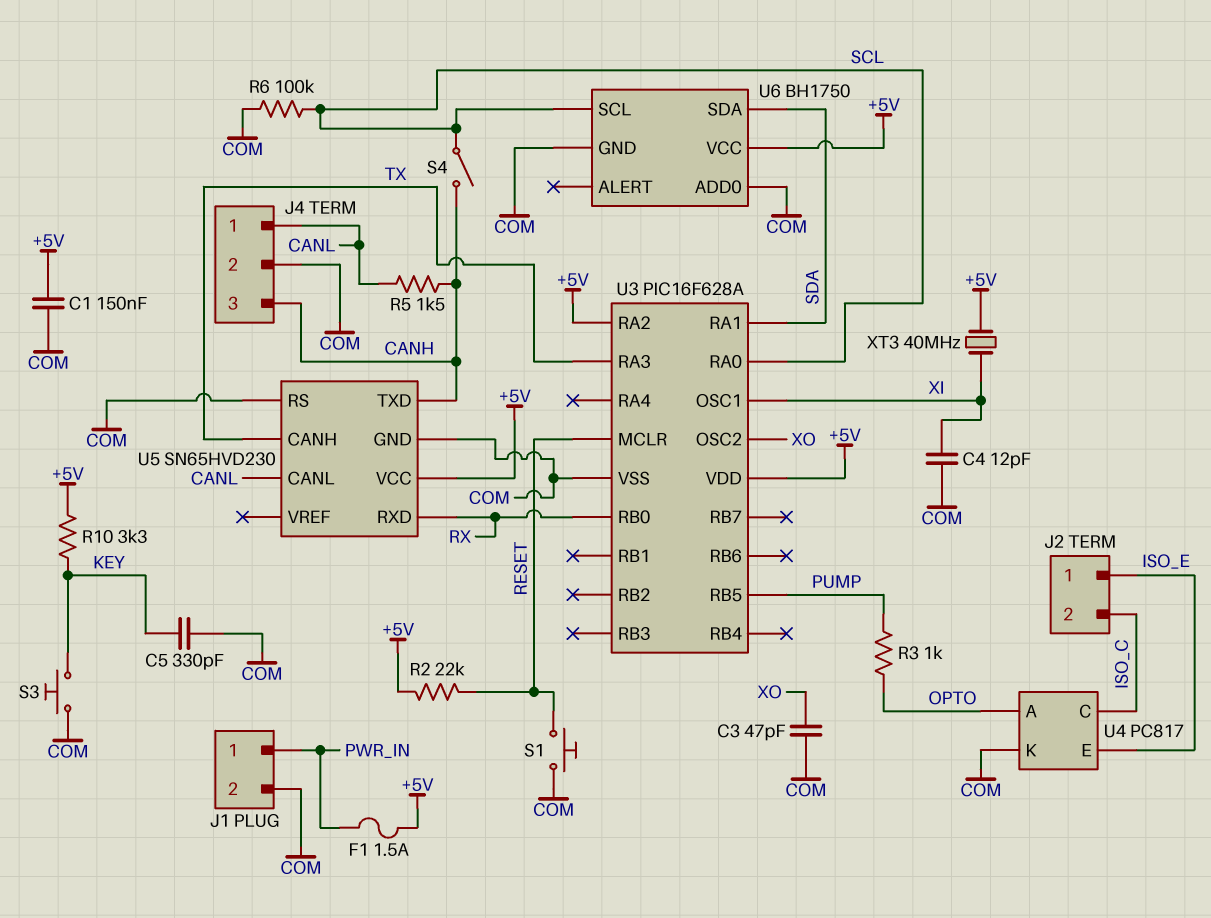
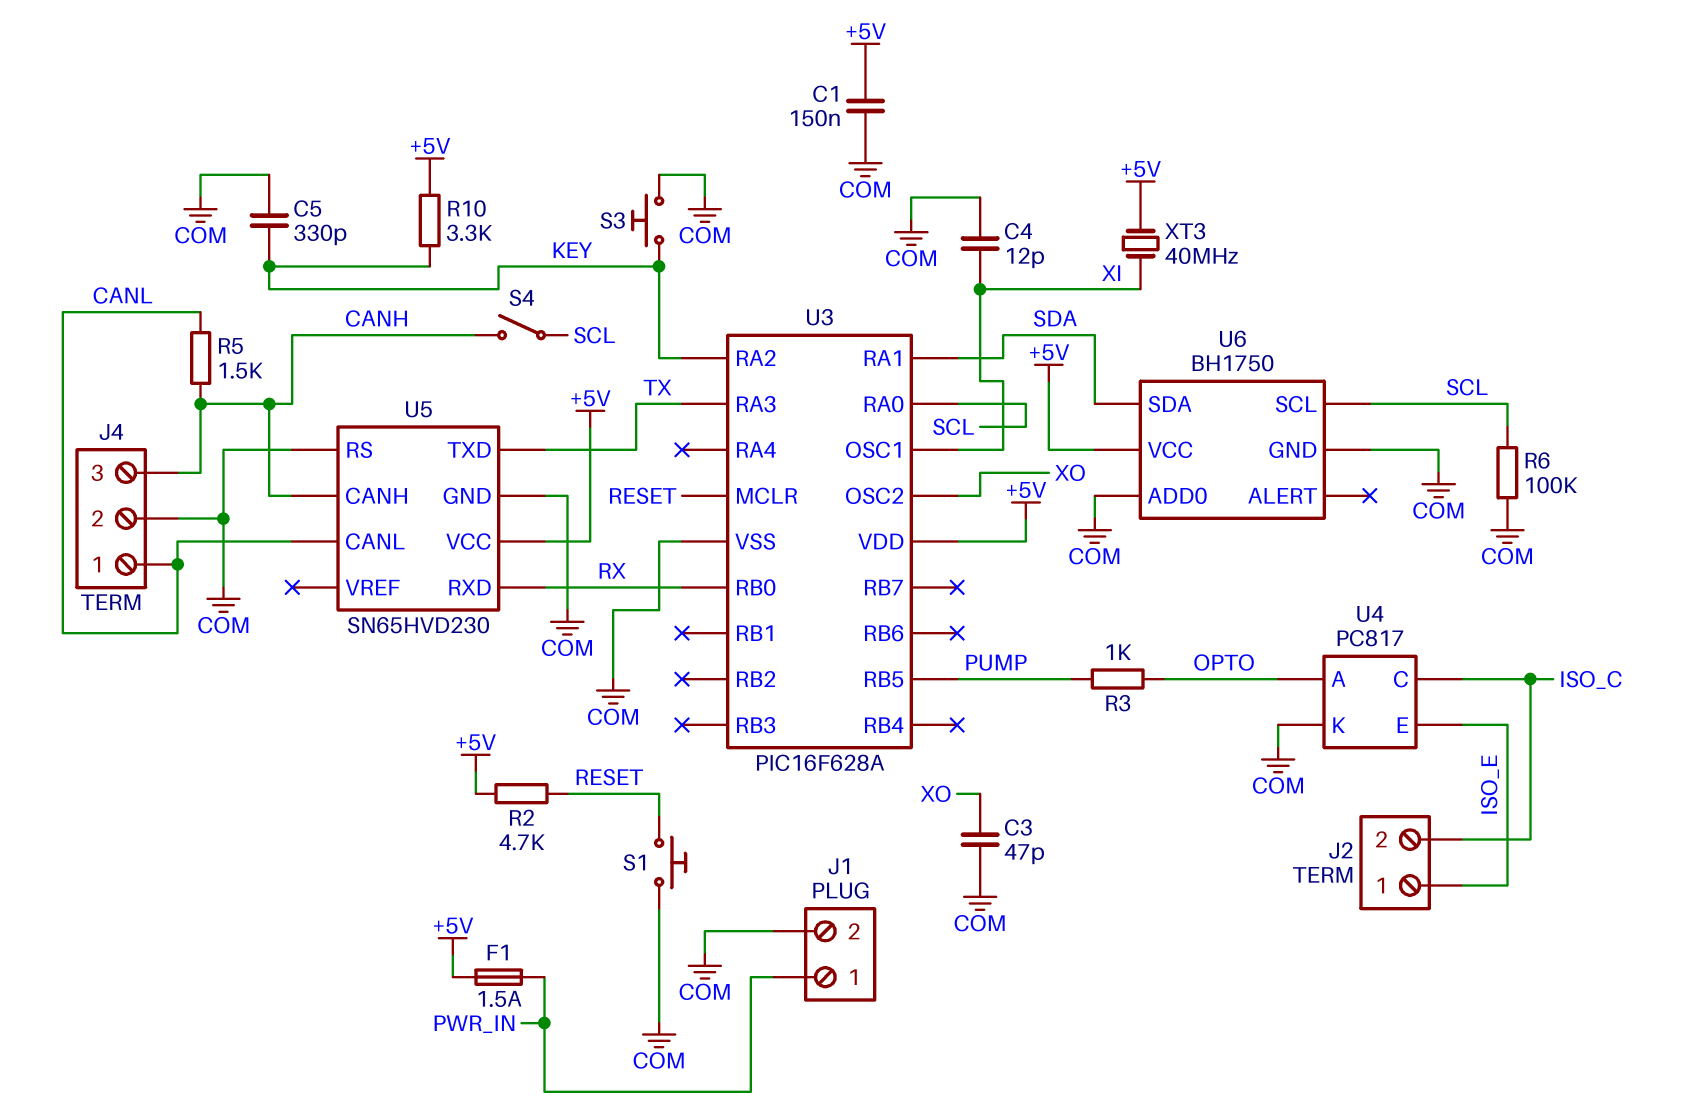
R2: 22k (+5V, RESET) -> 4.7k (+5V, RESET)
U3 pin RA2: +5V -> KEY
U5 pin CANH: TX -> CANH
U5 pin TXD: CANH -> TX

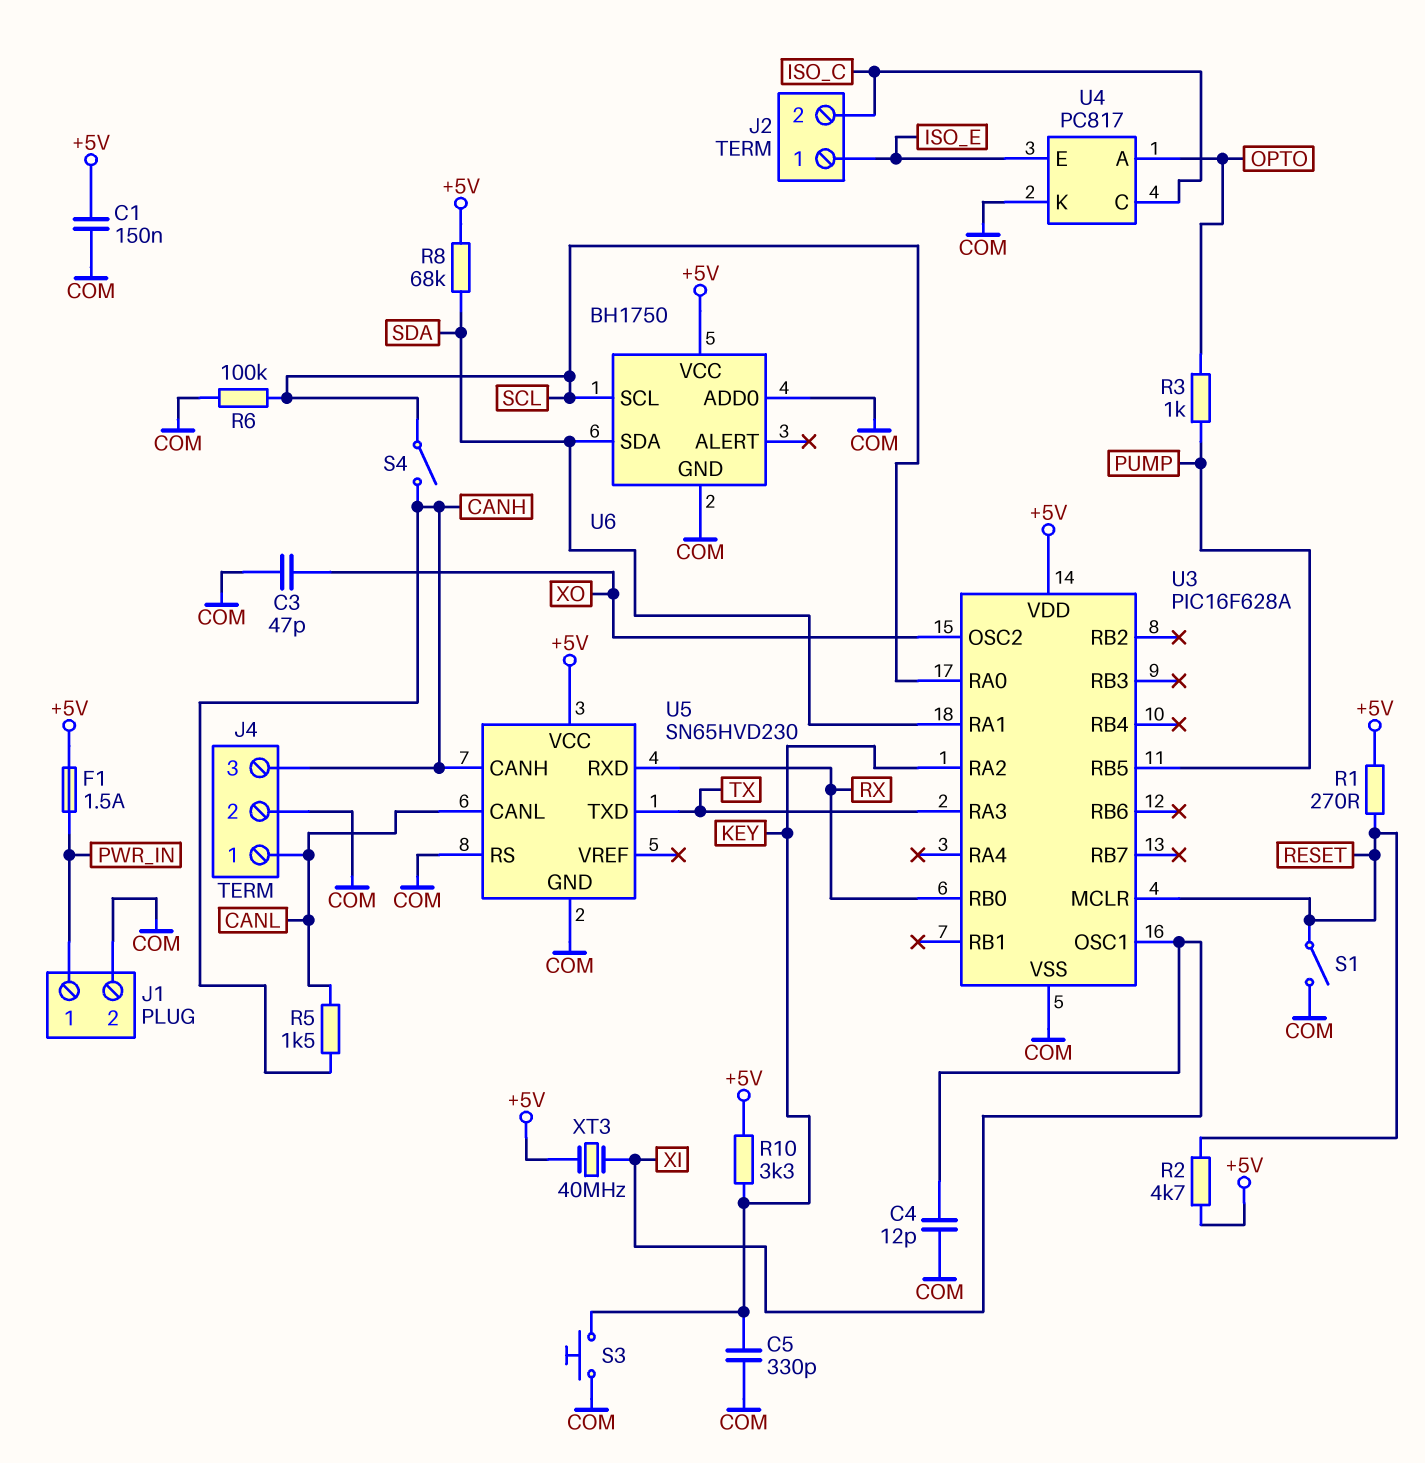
R1: none -> 270 (+5V, RESET)
R8: none -> 68k (+5V, SDA)
S1: button (COM, RESET) -> switch (COM, RESET)

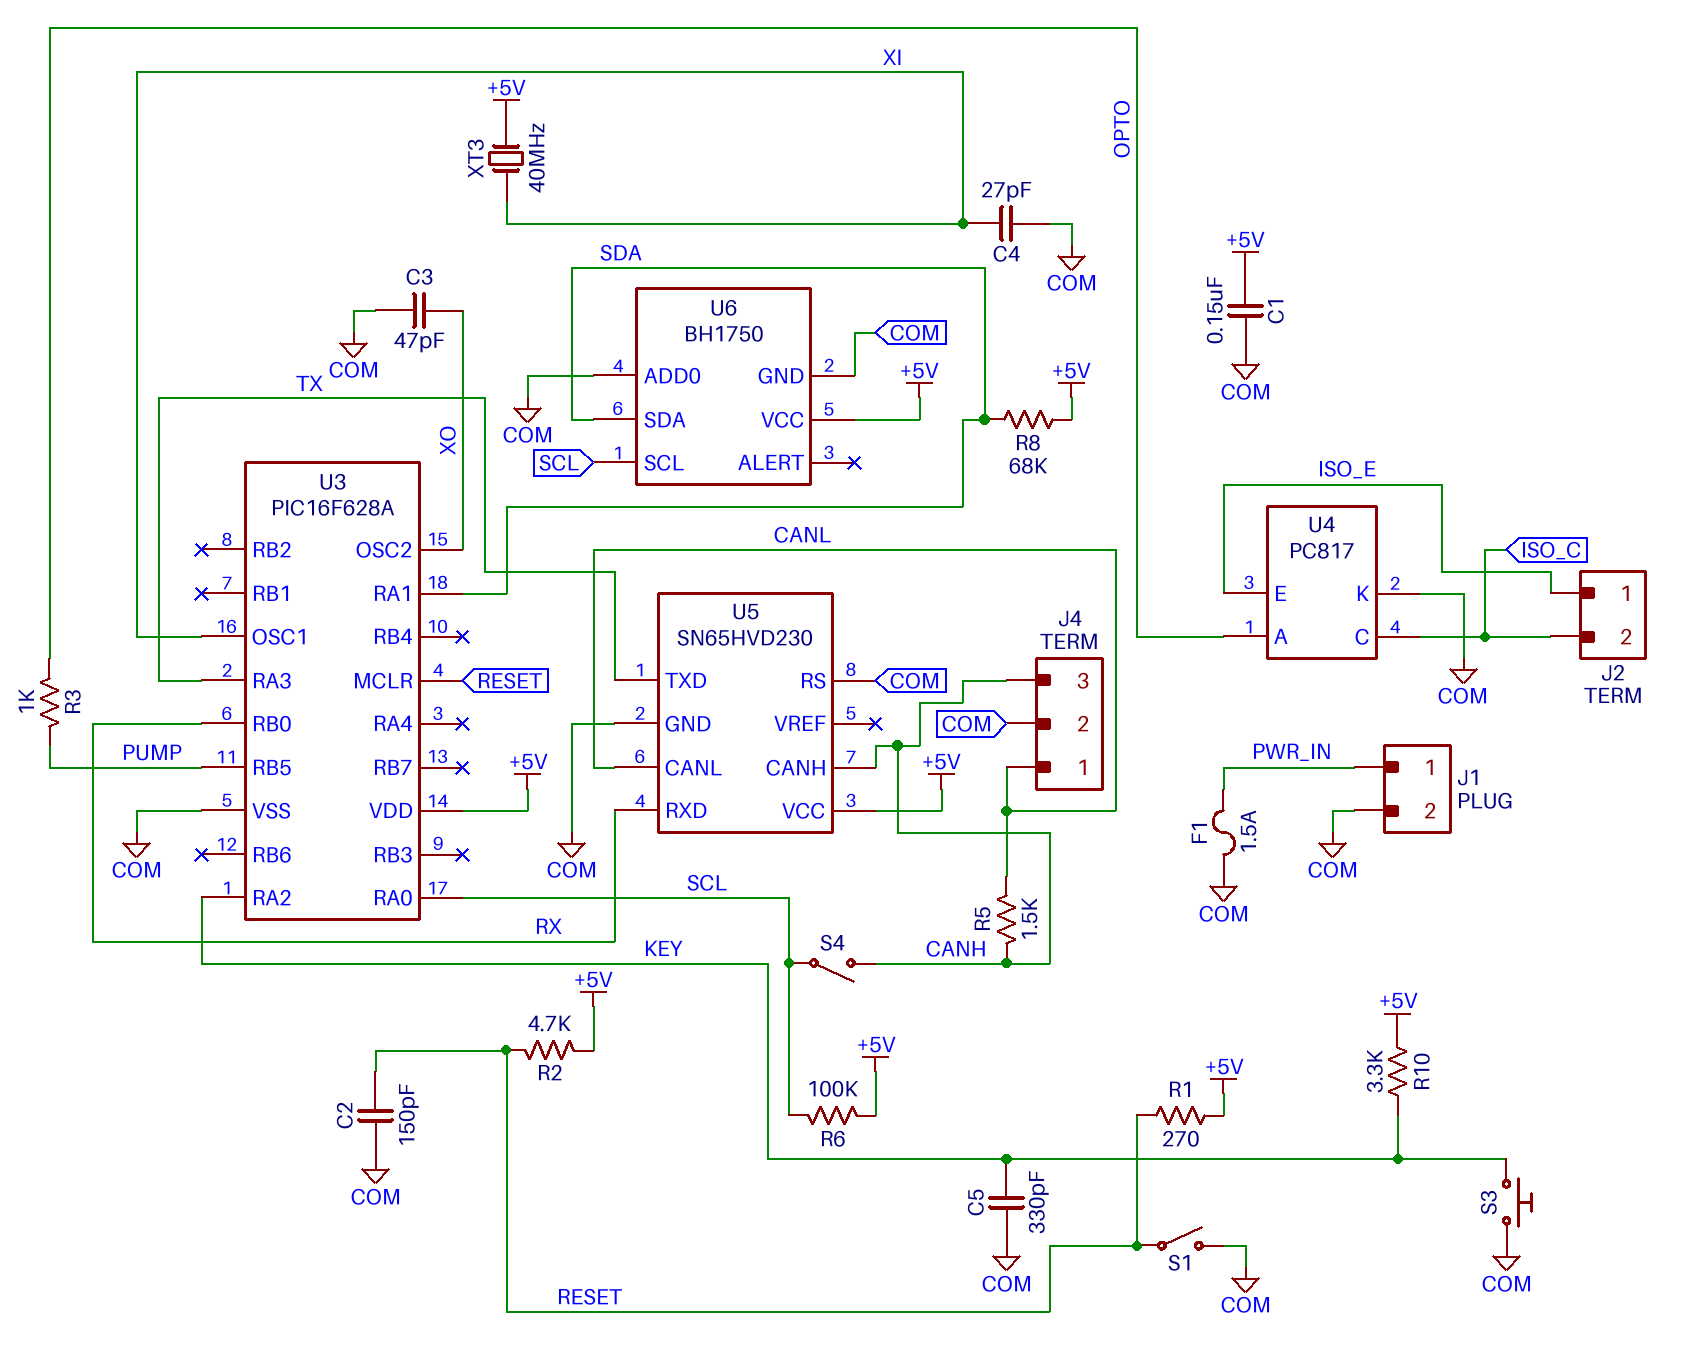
C2: none -> 150pF (COM, RESET)
C4: 12pF (COM, XI) -> 27pF (COM, XI)
F1: 1.5A (+5V, PWR_IN) -> 1.5A (COM, PWR_IN)
R6: 100k (COM, SCL) -> 100k (+5V, SCL)

